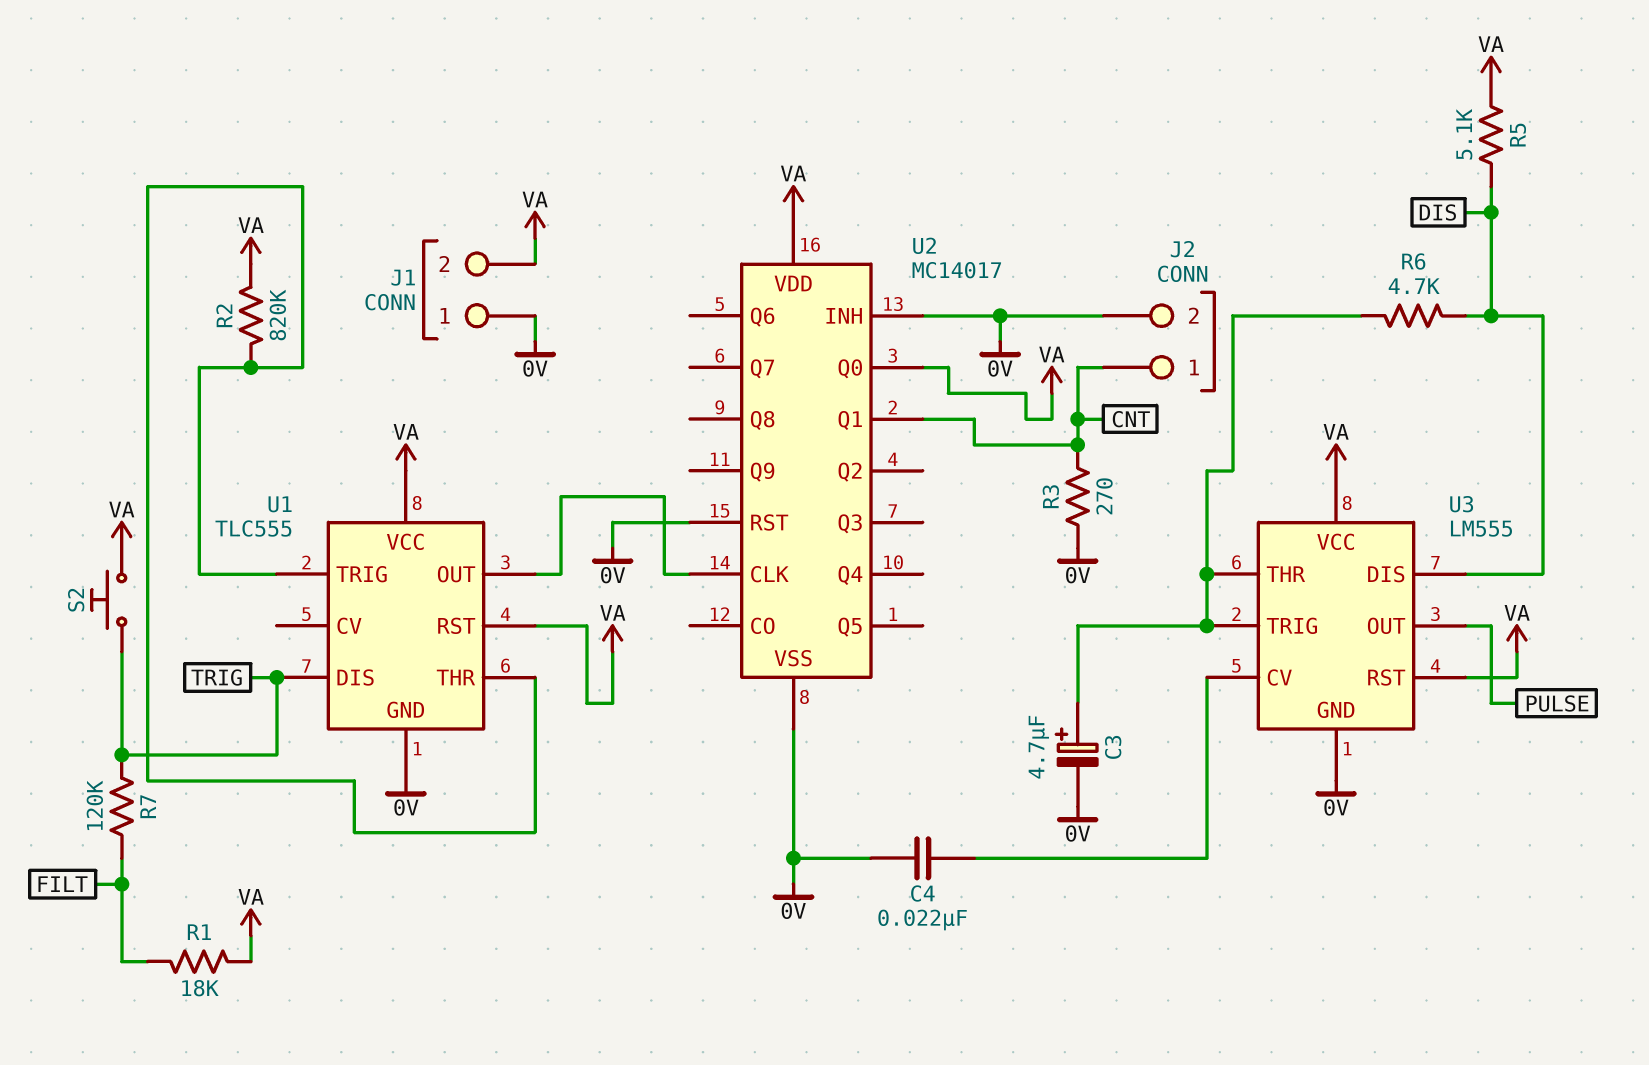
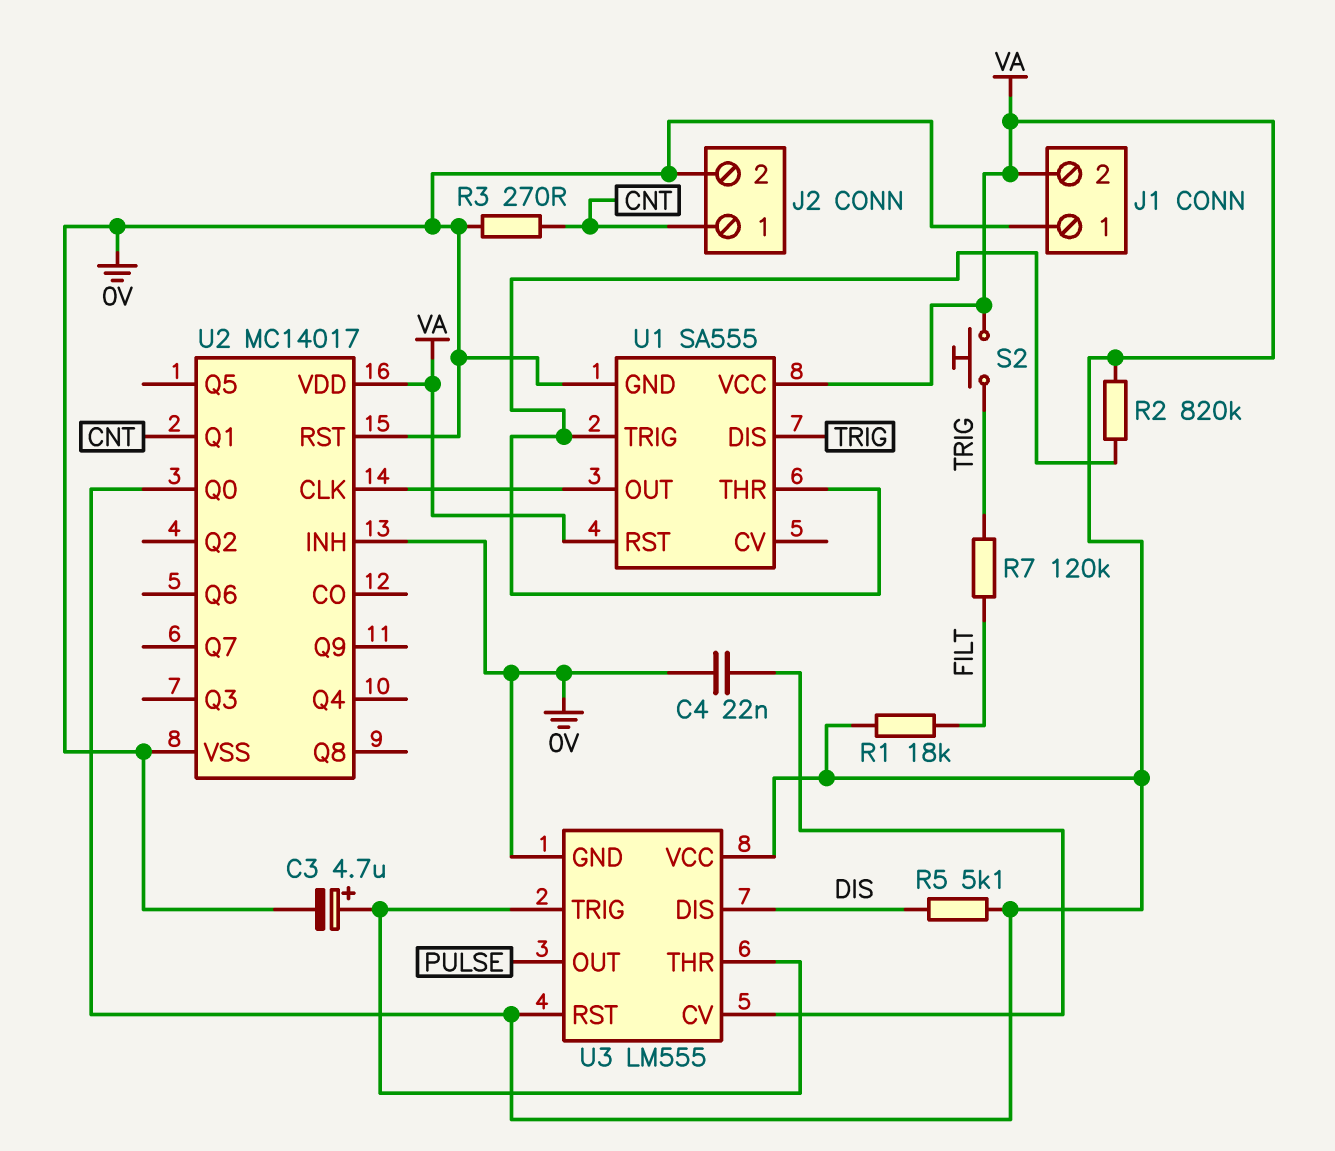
R6: 4.7k (DIS, U3/THR) -> none
U1: TLC555 -> SA555

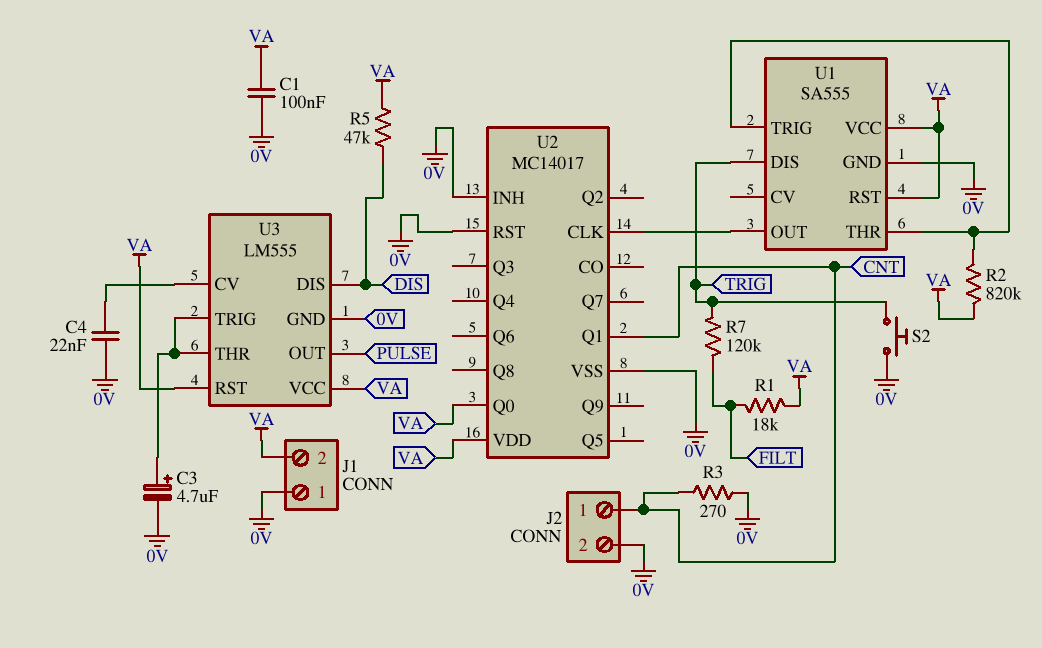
C1: none -> 100nF (0V, VA)
R5: 5.1k (DIS, VA) -> 47k (DIS, VA)
S2: button (TRIG, VA) -> button (0V, TRIG)

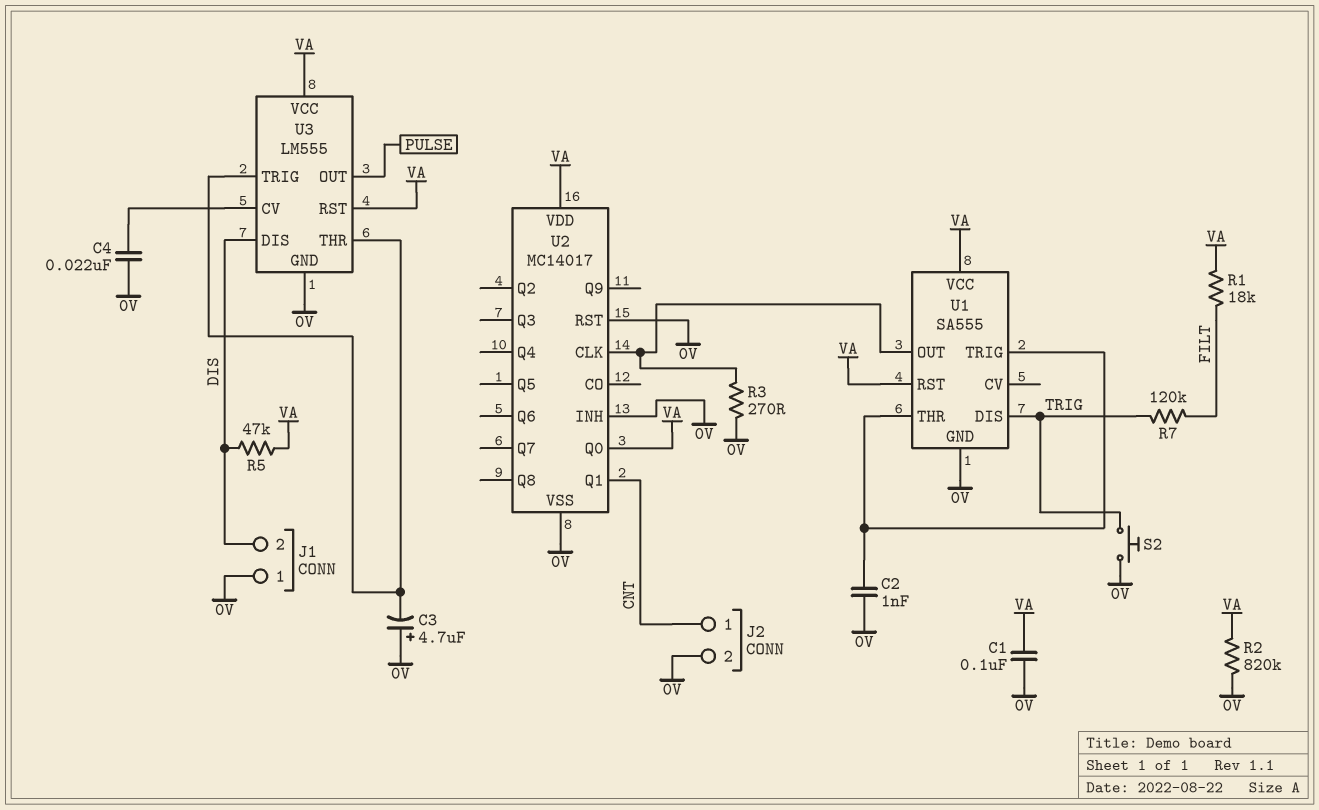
C2: none -> 1nF (0V, U1/THR)
C3: 4.7uF (plus U3/THR, minus 0V) -> 4.7uF (plus 0V, minus U3/THR)
J1 pin 2: VA -> DIS
R2: 820k (U1/THR, VA) -> 820k (0V, VA)
R3: 270 (0V, CNT) -> 270 (0V, U1/OUT)

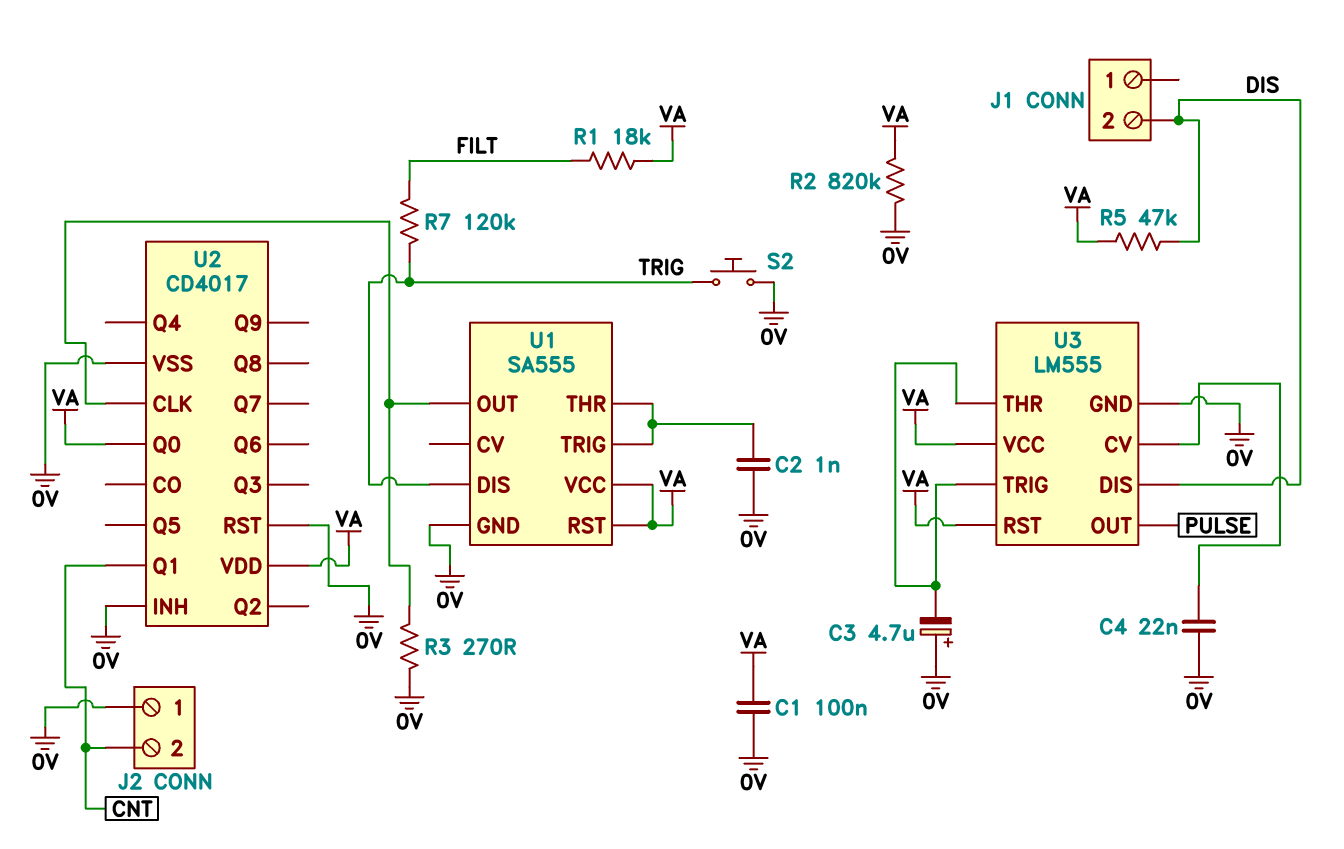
J1 pin 1: 0V -> none
J2 pin 1: CNT -> 0V
J2 pin 2: 0V -> CNT
U2: MC14017 -> CD4017

